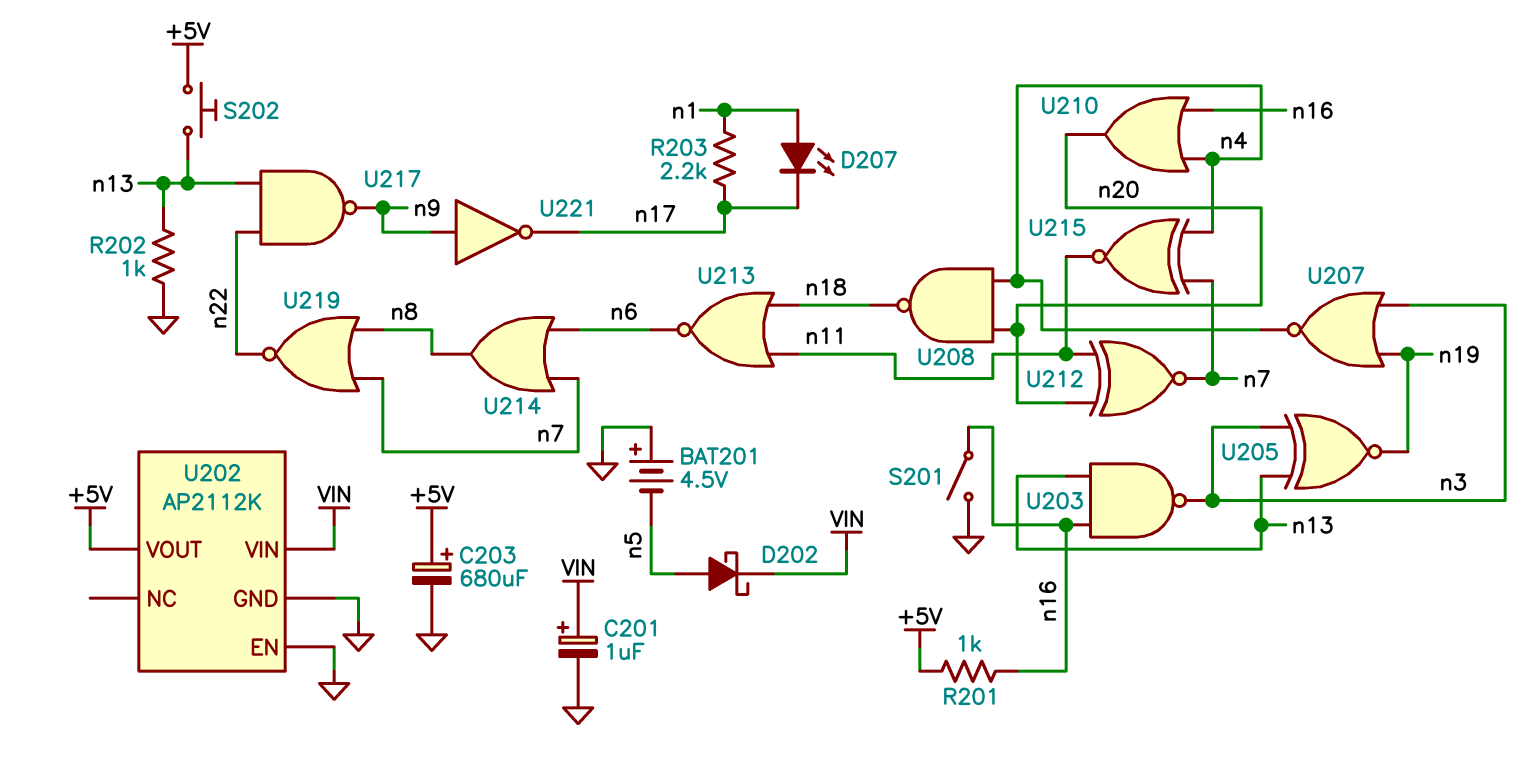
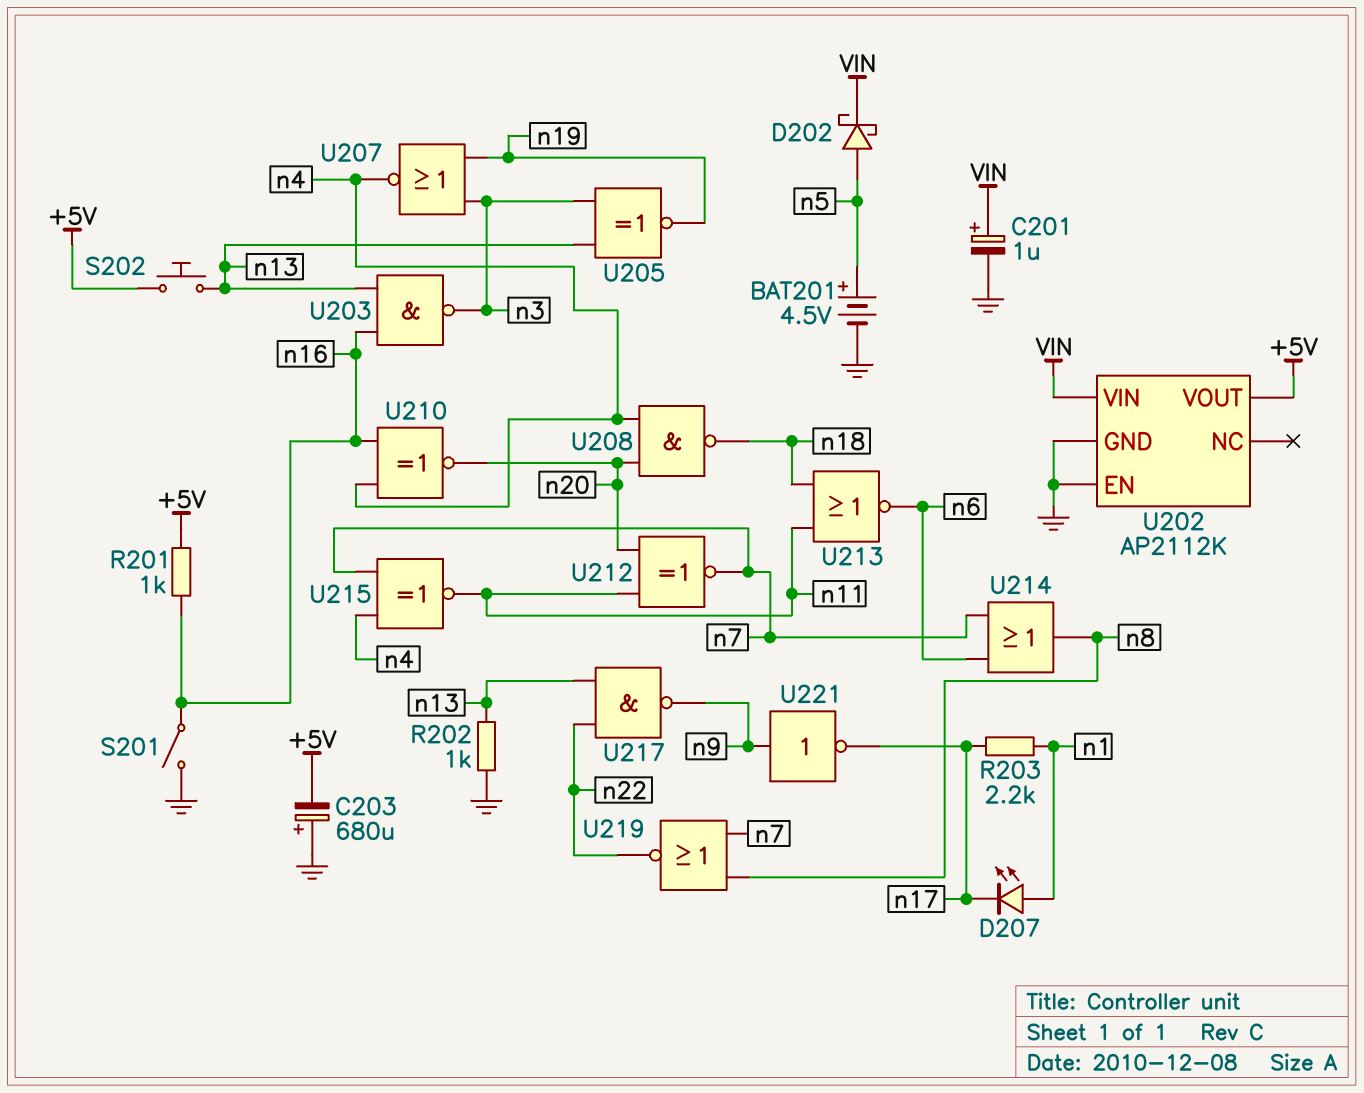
BAT201: 4.5V (plus GND, minus n5) -> 4.5V (plus n5, minus GND)
C203: 680uF (plus +5V, minus GND) -> 680uF (plus GND, minus +5V)
U210: OR (in n4, in n16, out n20) -> XNOR (in n4, in n16, out n20)

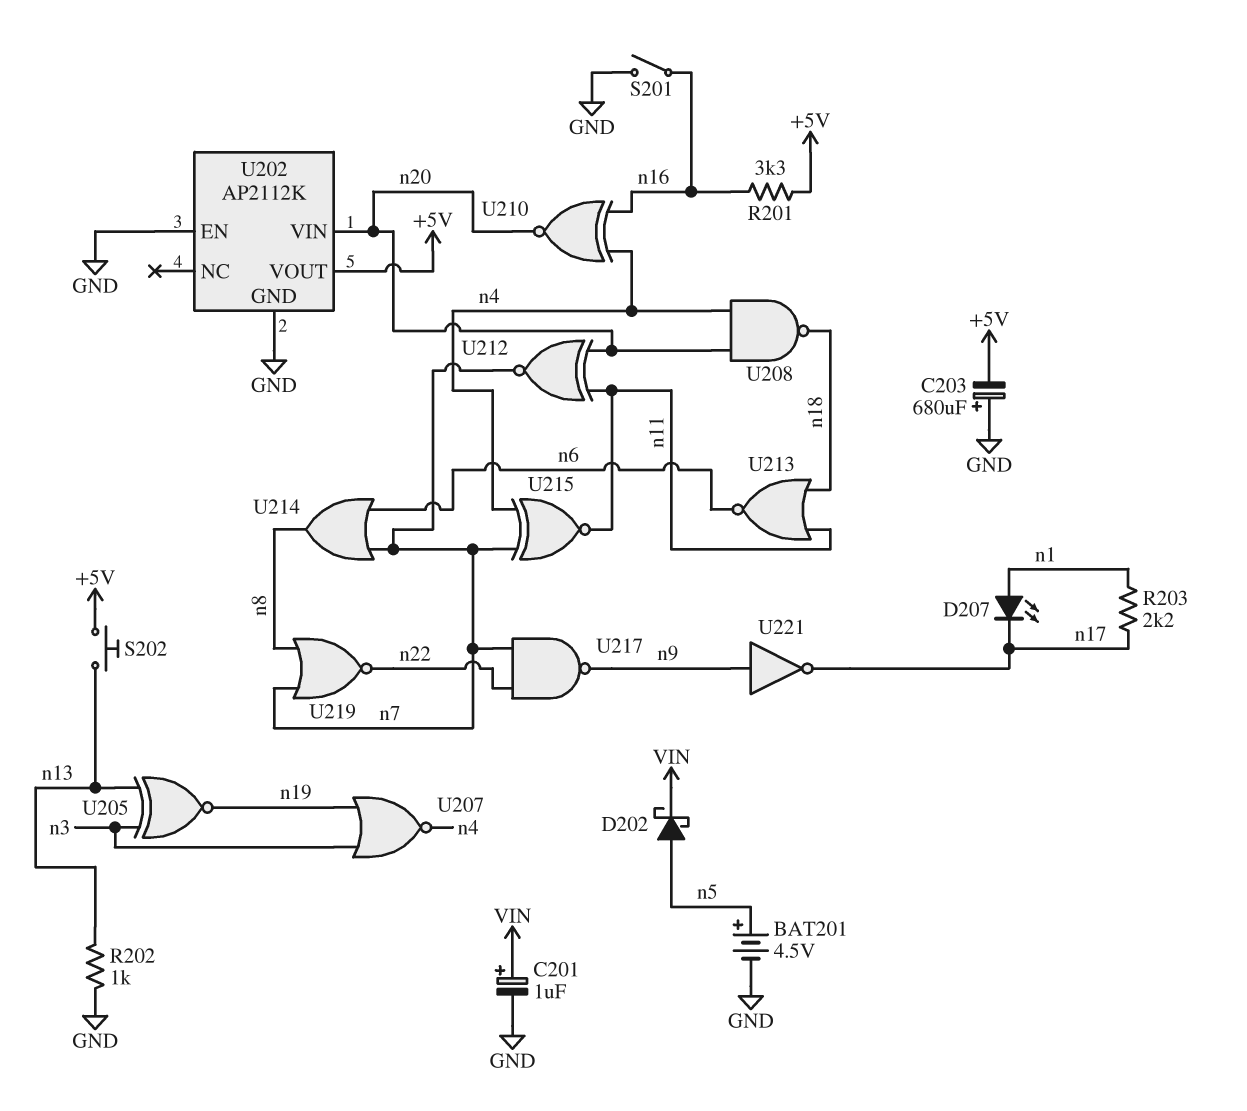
R201: 1k (+5V, n16) -> 3.3k (+5V, n16)
U202 pin VIN: VIN -> n20
U203: NAND (in n13, in n16, out n3) -> none
U217: NAND (in n13, in n22, out n9) -> NAND (in n7, in n22, out n9)

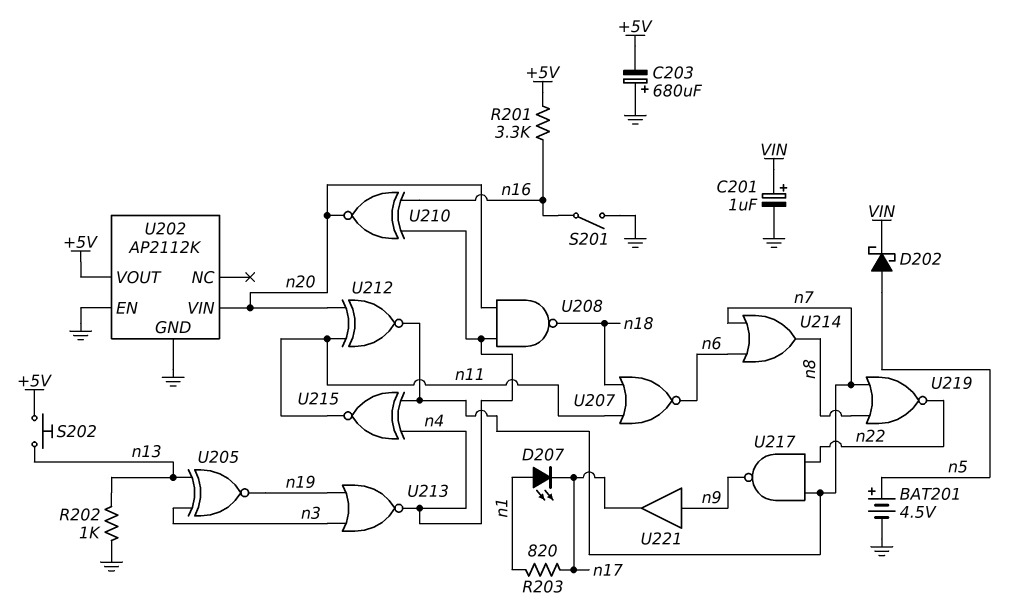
R203: 2.2k (n1, n17) -> 820 (n1, n17)
U207: NOR (in n3, in n19, out n4) -> NOR (in n11, in n18, out n6)
U213: NOR (in n11, in n18, out n6) -> NOR (in n3, in n19, out n4)
U221: NOT (in n9, out n17) -> buffer (in n9, out n17)

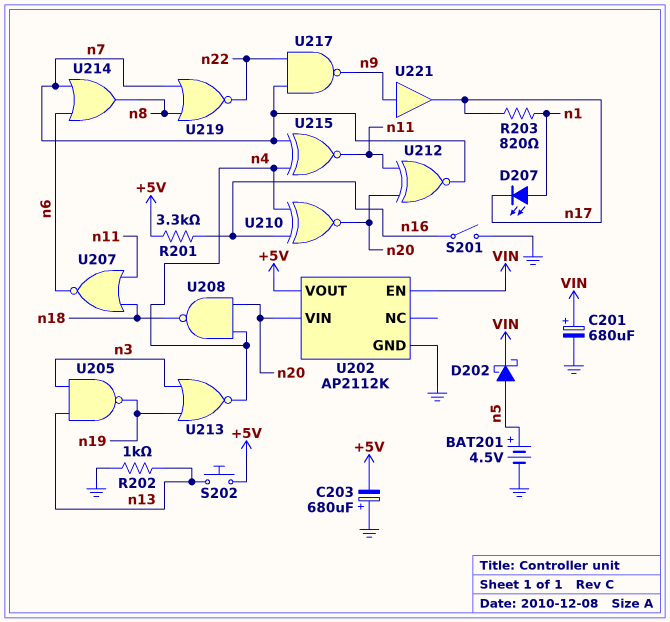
C201: 1uF (plus VIN, minus GND) -> 680uF (plus VIN, minus GND)
U202 pin EN: GND -> VIN
U205: XNOR (in n3, in n13, out n19) -> NAND (in n3, in n13, out n19)

